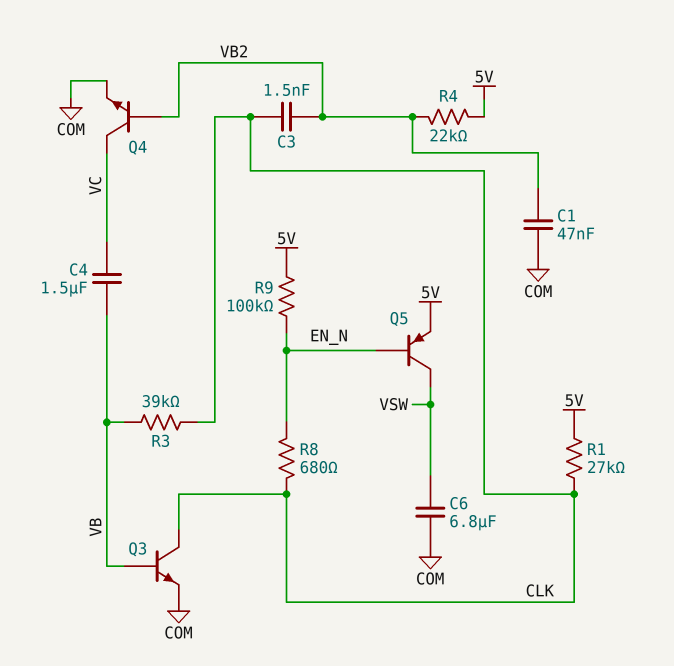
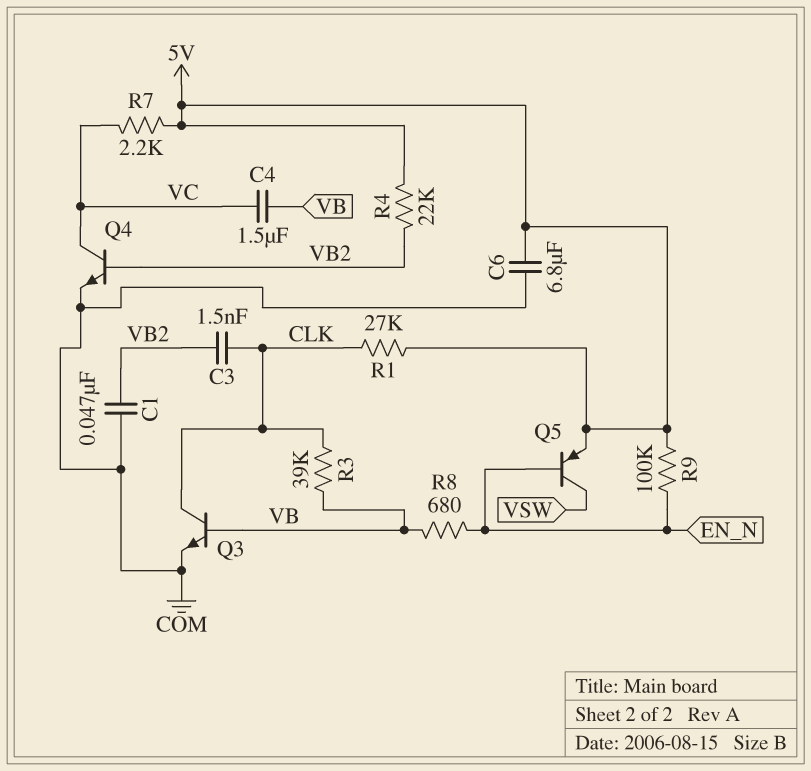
C6: 6.8uF (COM, VSW) -> 6.8uF (5V, COM)
R7: none -> 2.2k (5V, VC)
R8: 680 (CLK, EN_N) -> 680 (EN_N, VB)

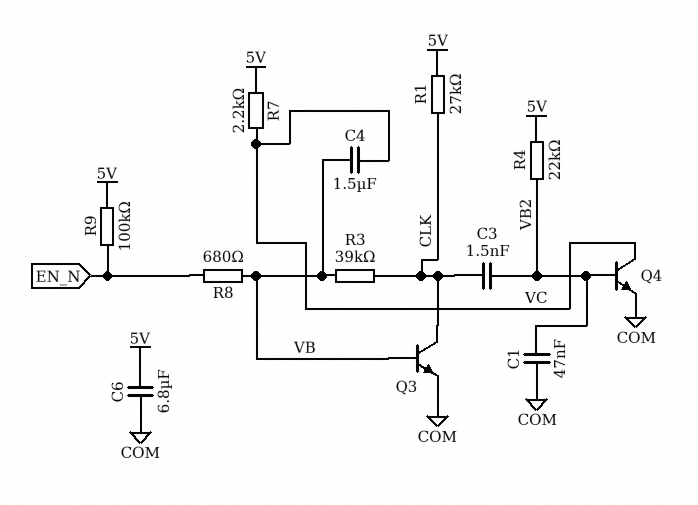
Q5: PNP (B EN_N, C VSW, E 5V) -> none

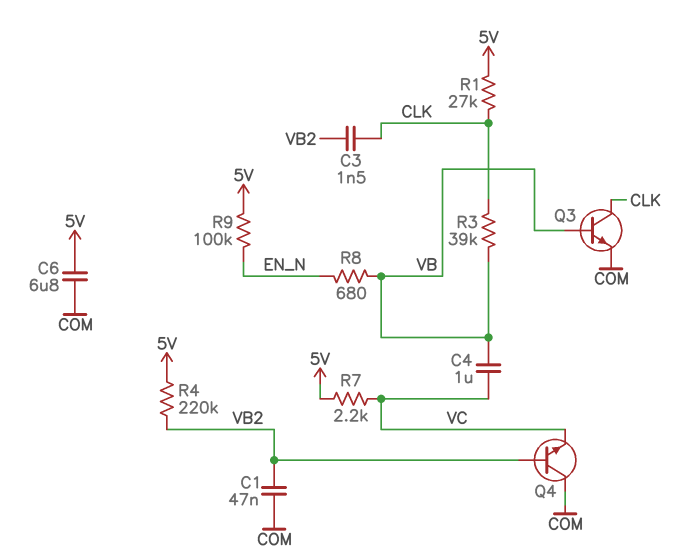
C4: 1.5uF (VB, VC) -> 1uF (VB, VC)
Q4: NPN (B VB2, C VC, E COM) -> NPN (B VB2, C COM, E VC)
R4: 22k (5V, VB2) -> 220k (5V, VB2)

